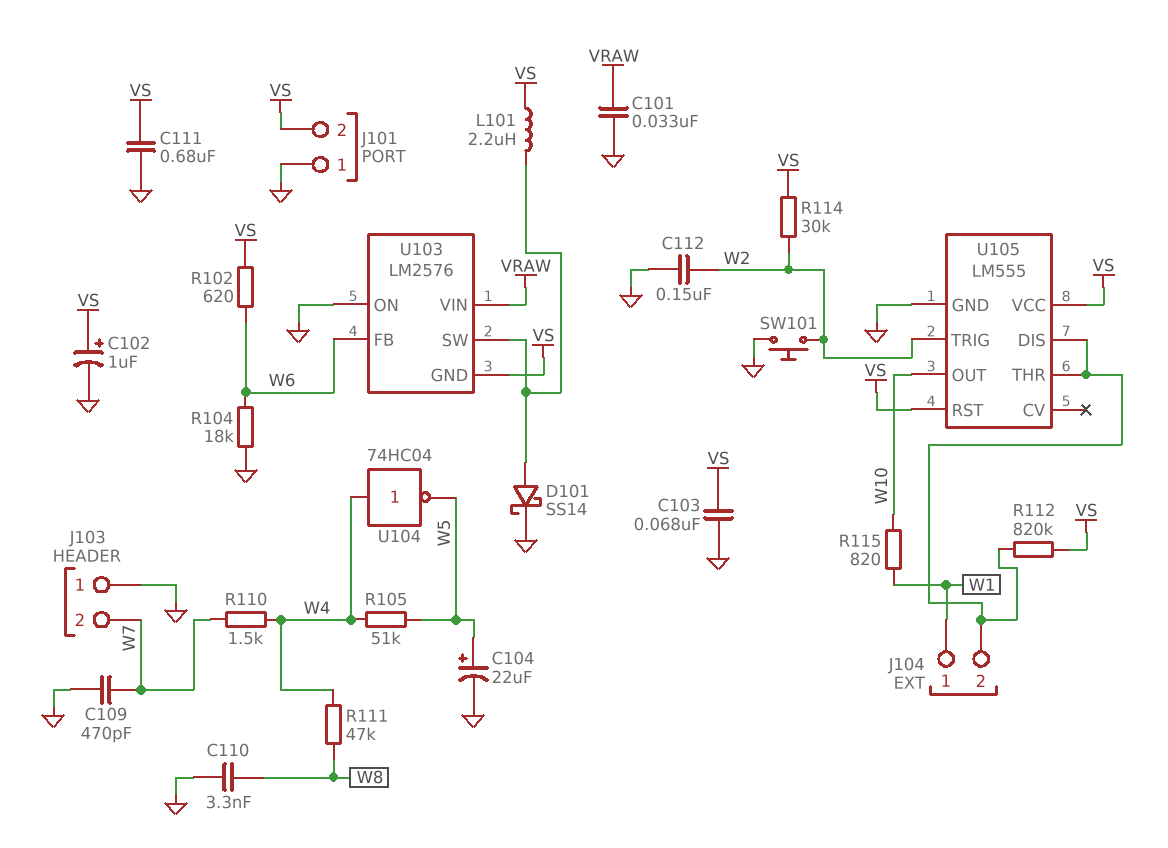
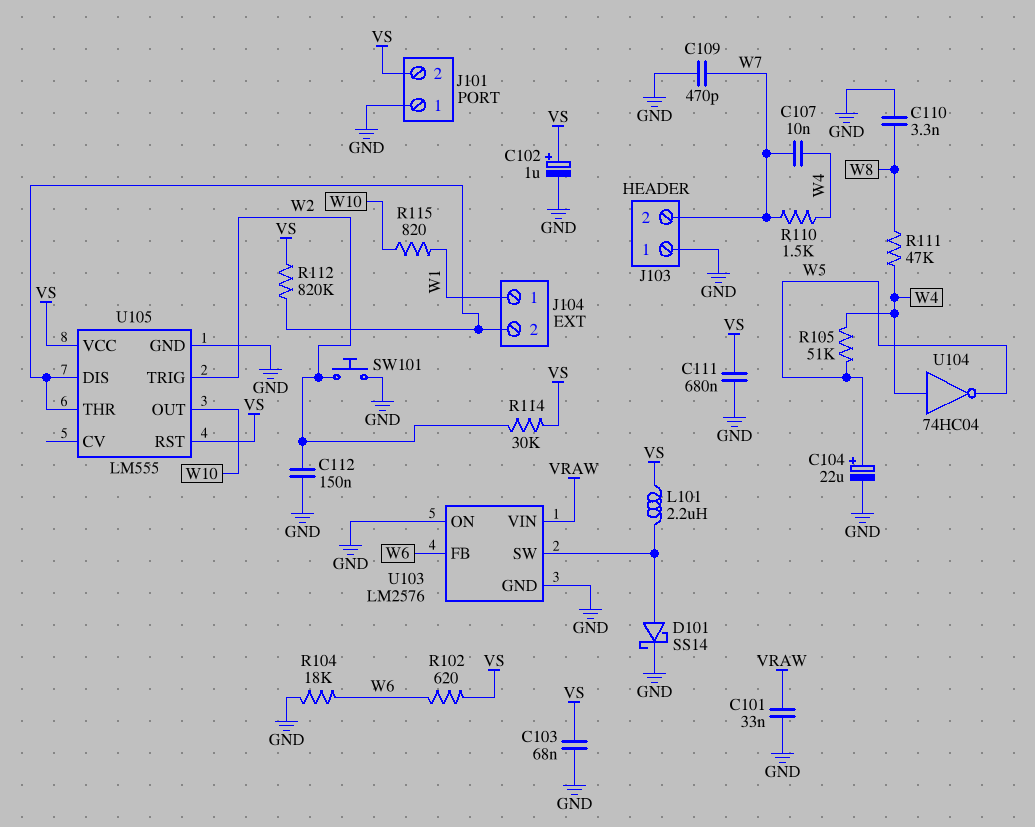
C107: none -> 10nF (W4, W7)
U103 pin GND: VS -> GND

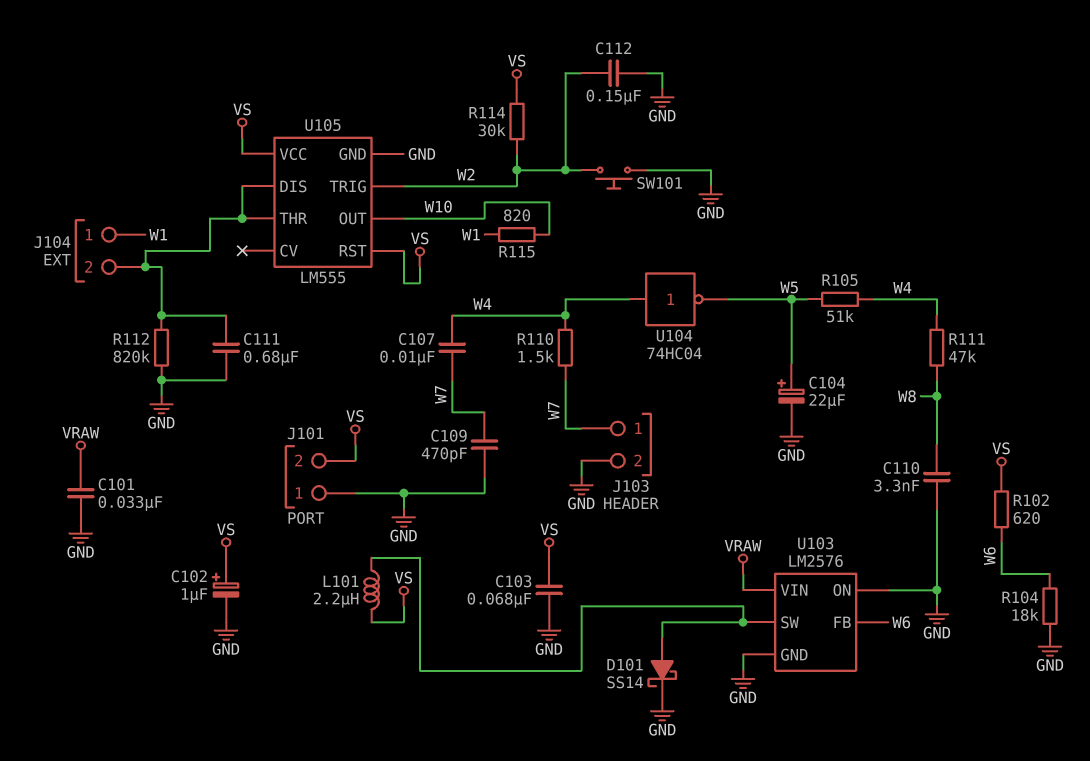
C111: 680nF (GND, VS) -> 680nF (GND, J104/2)
J103 pin 1: GND -> W7
J103 pin 2: W7 -> GND
R112: 820k (J104/2, VS) -> 820k (GND, J104/2)

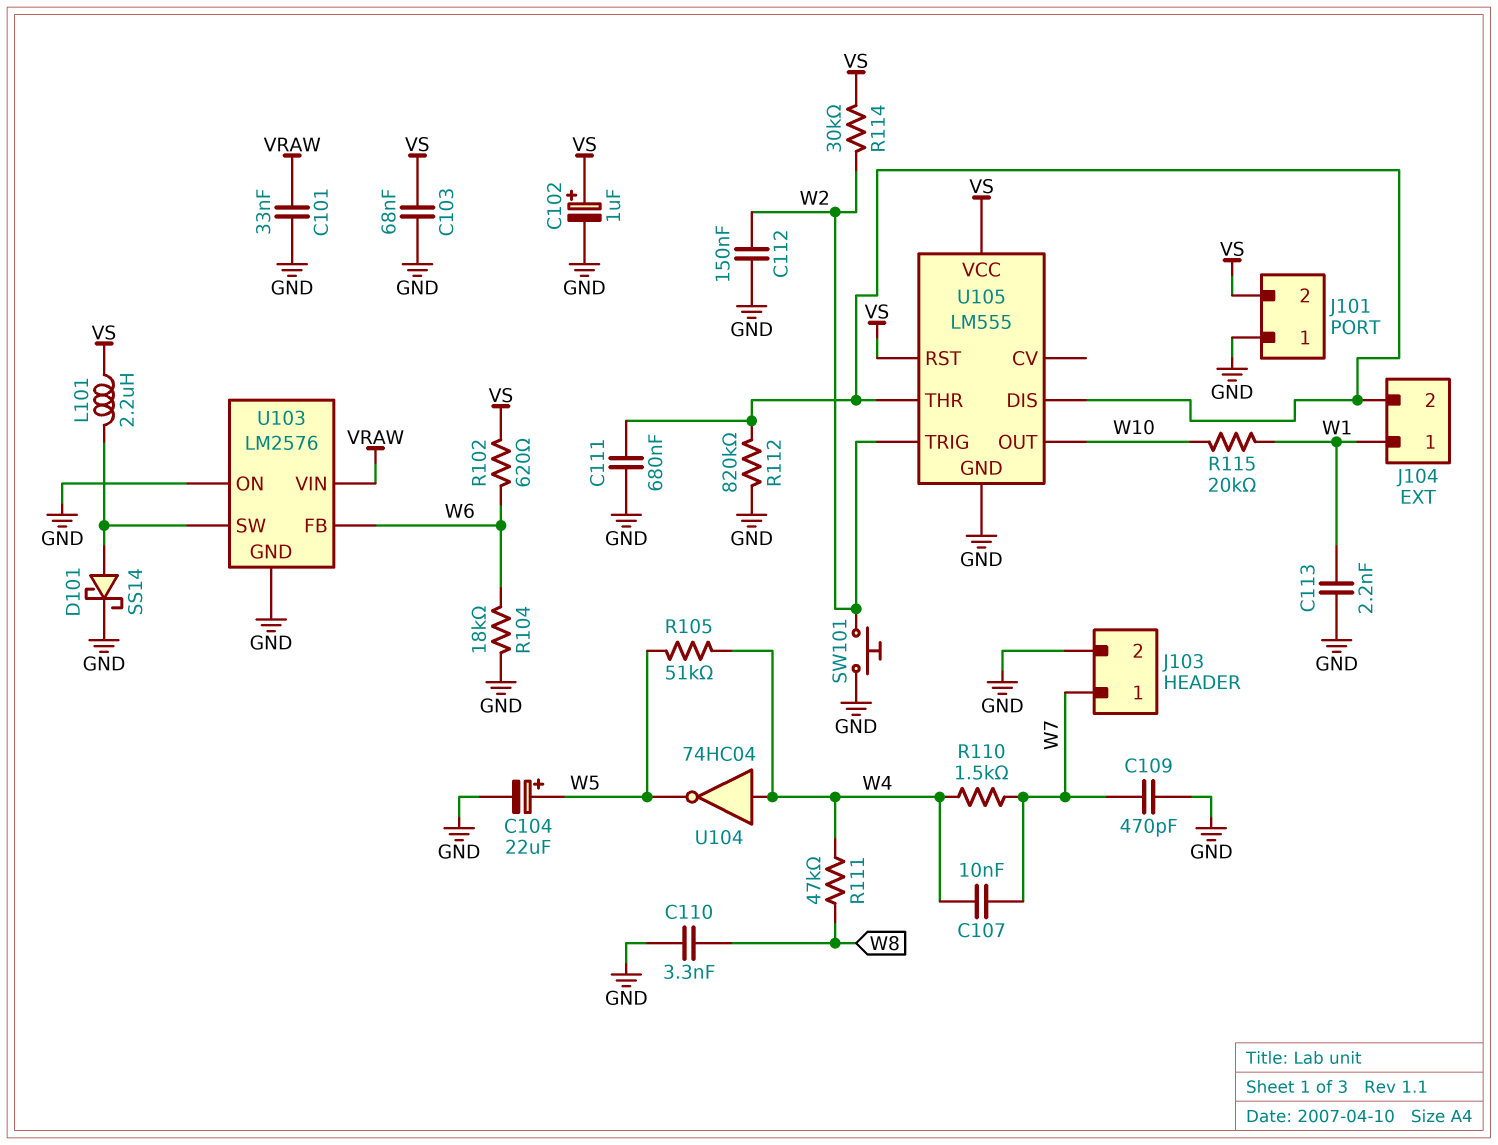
C113: none -> 2.2nF (GND, W1)
R115: 820 (W1, W10) -> 20k (W1, W10)

